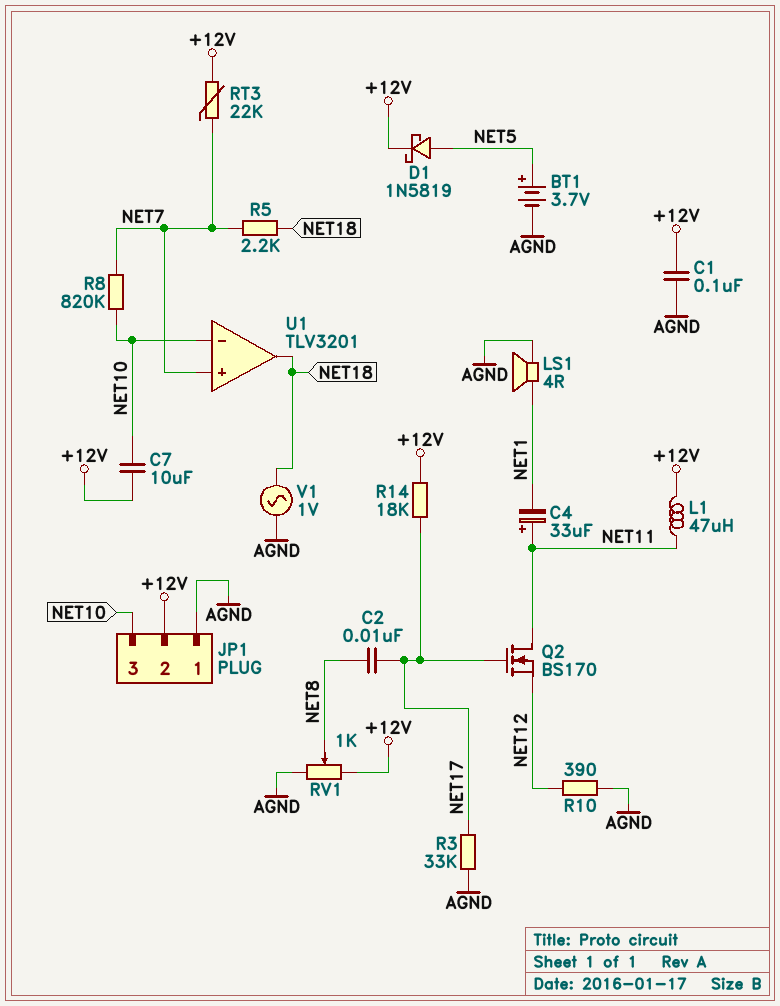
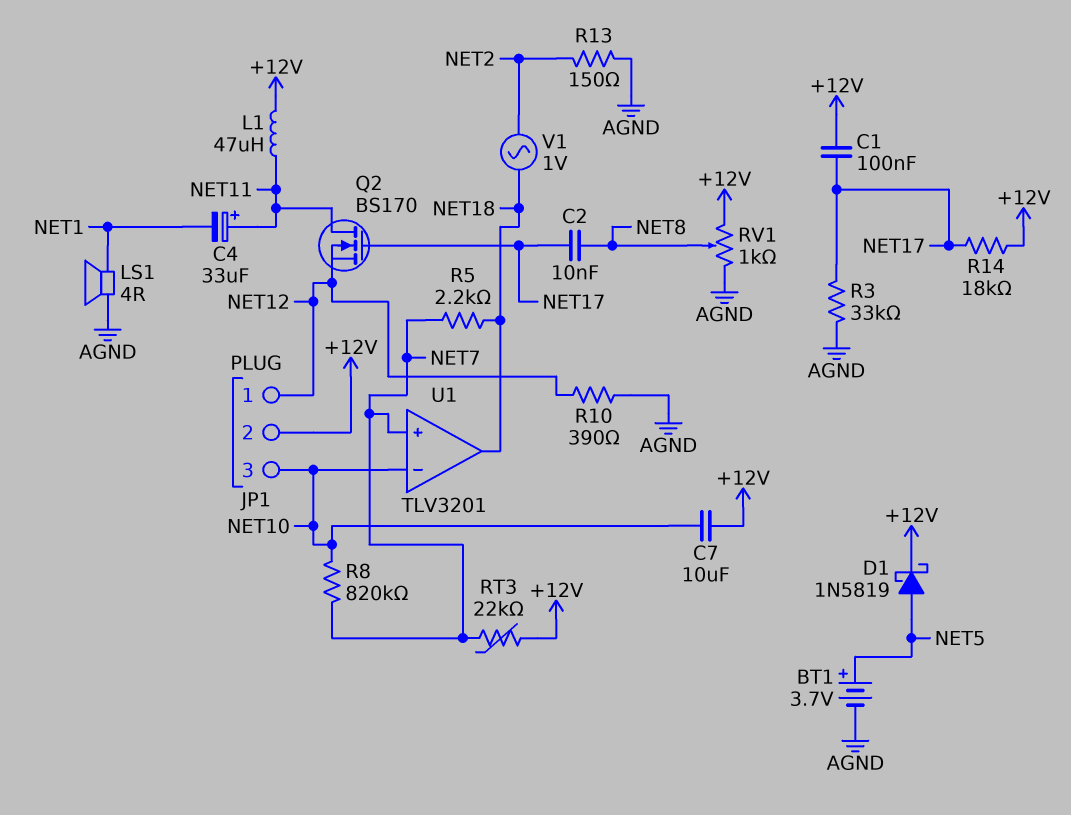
C1: 100nF (+12V, AGND) -> 100nF (+12V, NET17)
JP1 pin 1: AGND -> NET12
R13: none -> 150 (AGND, NET2)
V1: AC 1V (AGND, NET18) -> AC 1V (NET2, NET18)

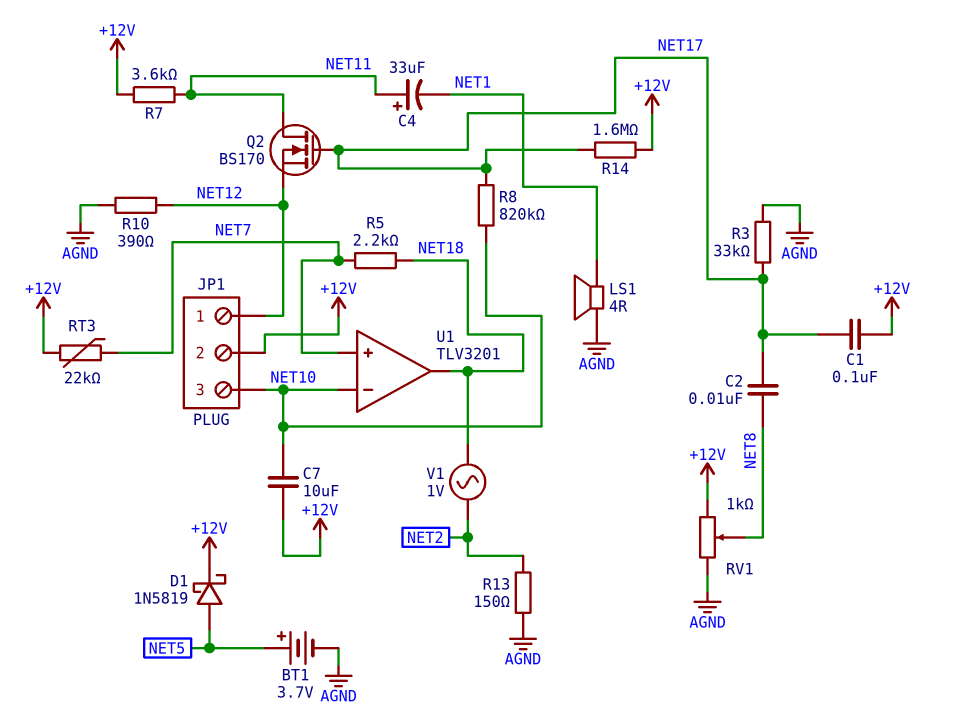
L1: 47uH (+12V, NET11) -> none
R7: none -> 3.6k (+12V, NET11)
R8: 820k (NET7, NET10) -> 820k (NET10, NET17)
R14: 18k (+12V, NET17) -> 1.6M (+12V, NET17)

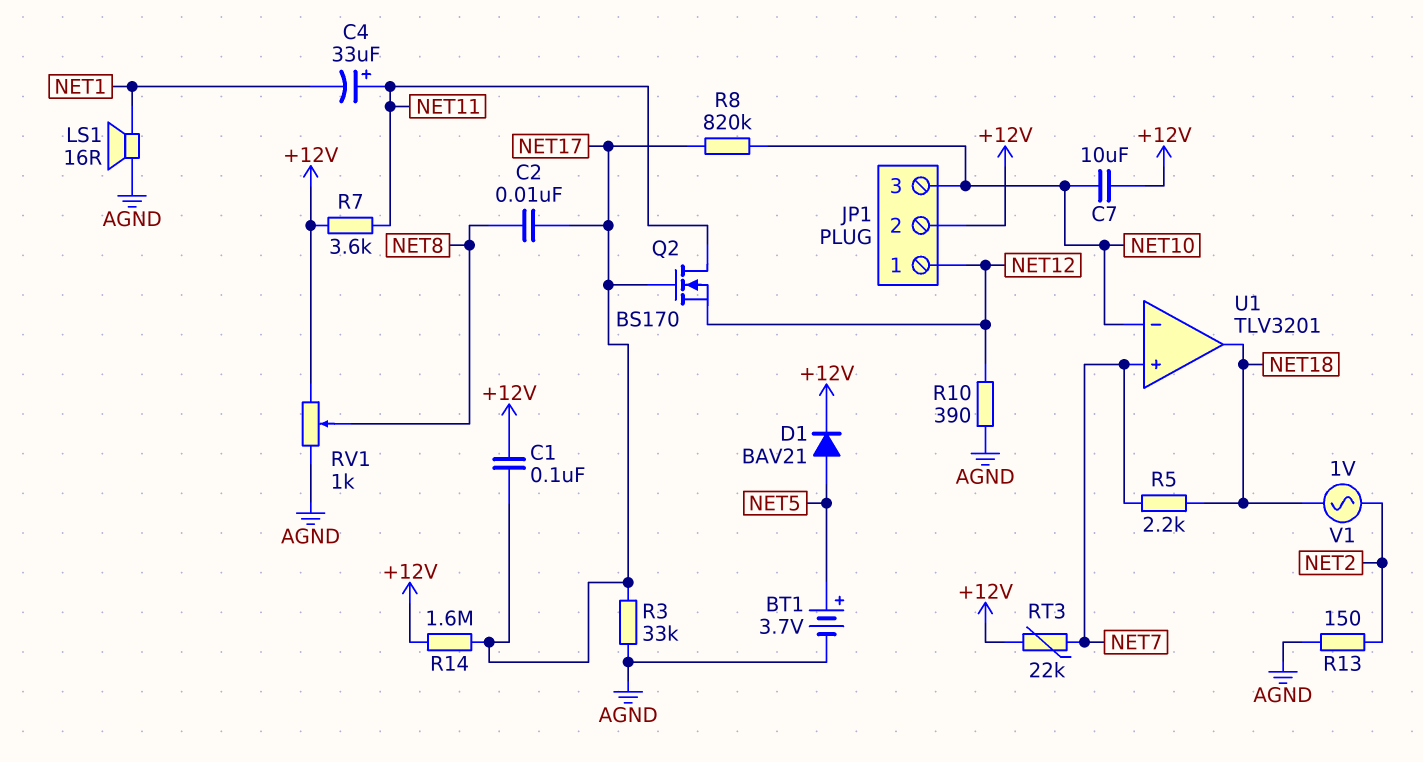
D1: schottky 1N5819 (A NET5, K +12V) -> diode BAV21 (A NET5, K +12V)
LS1: speaker 4R (AGND, NET1) -> speaker 16R (AGND, NET1)

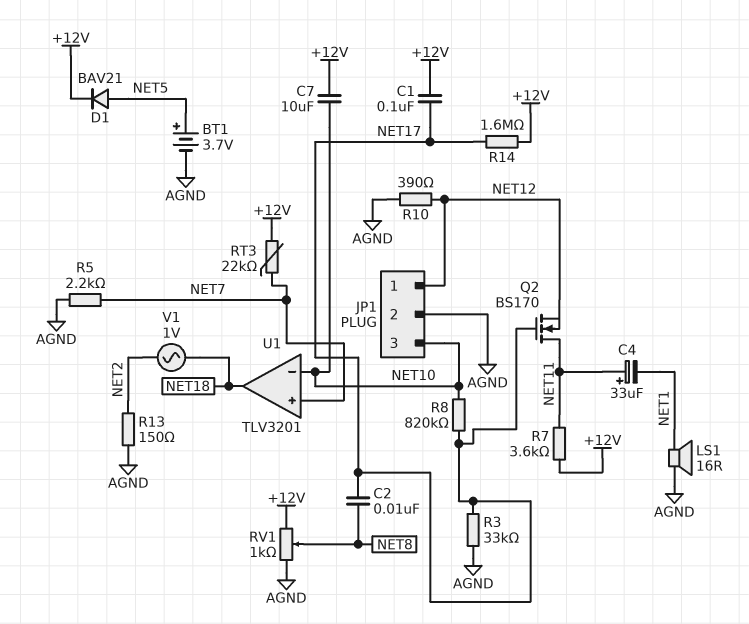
JP1 pin 2: +12V -> AGND
R5: 2.2k (NET7, NET18) -> 2.2k (AGND, NET7)

